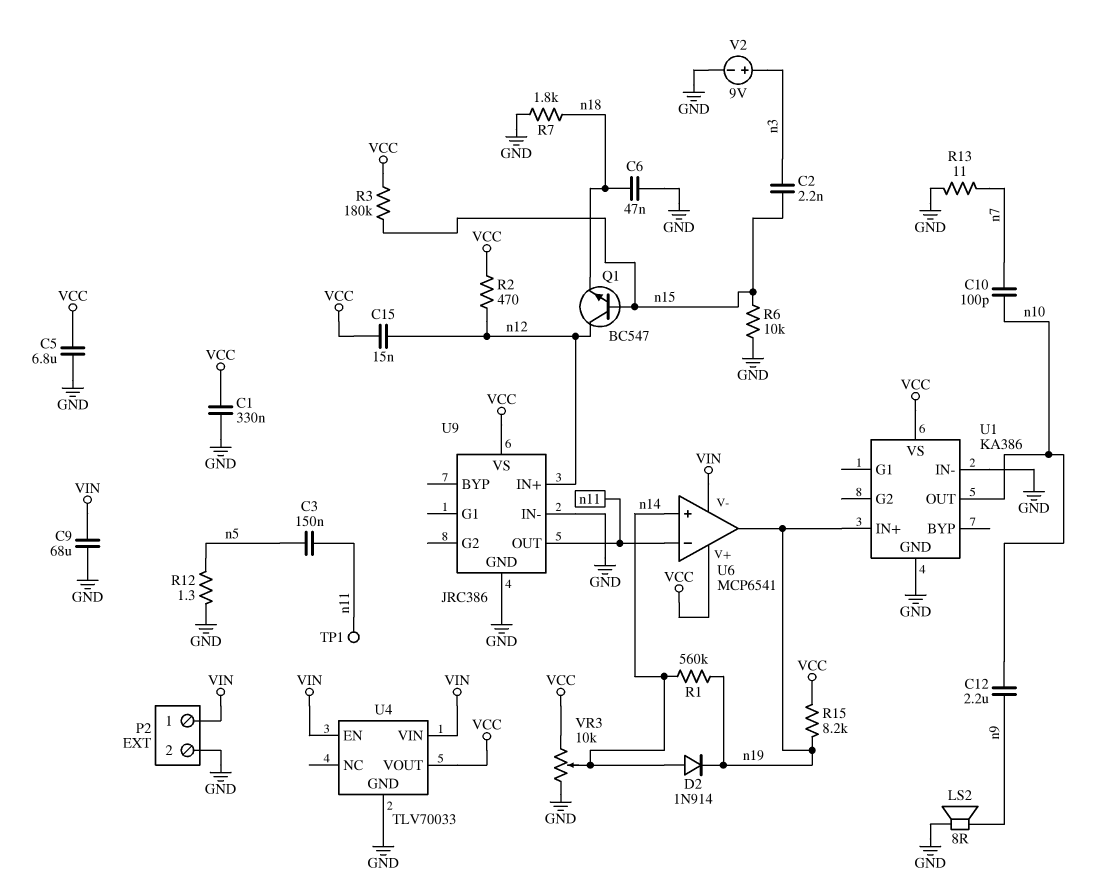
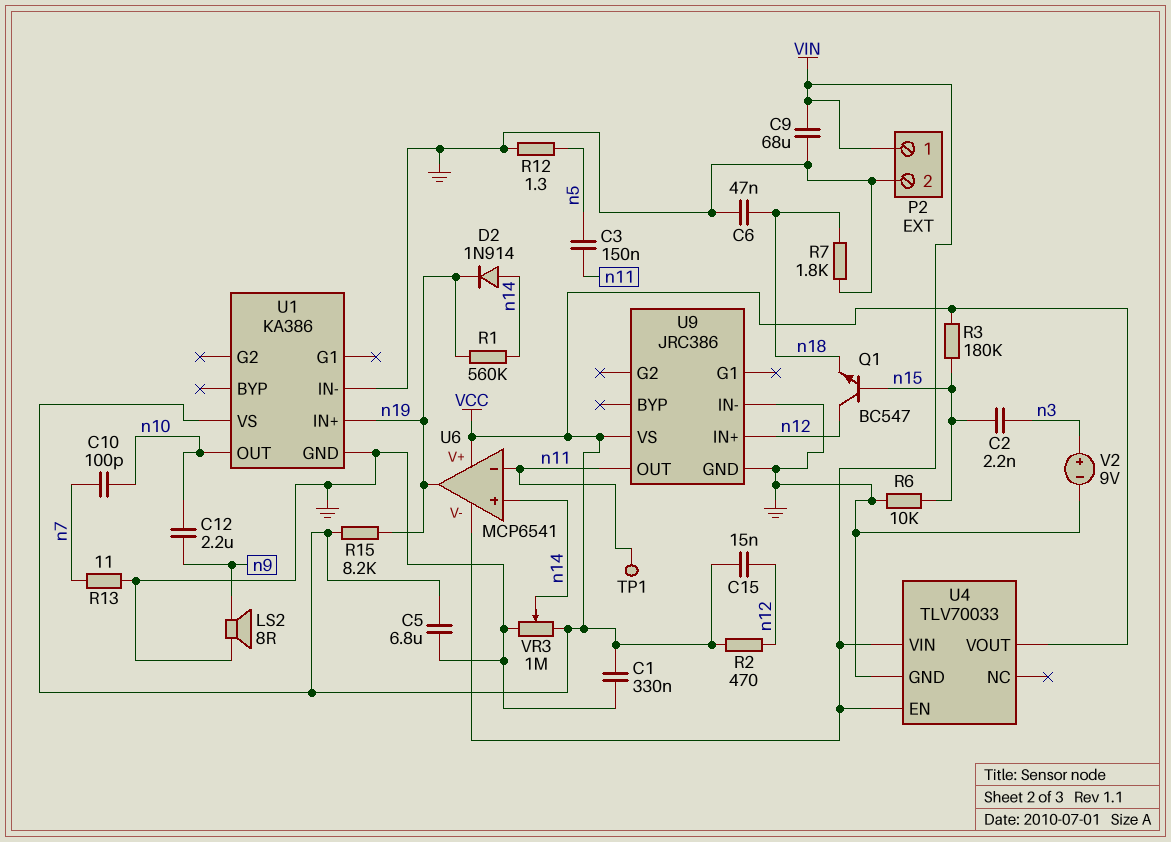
VR3: 10k (GND, VCC, wiper n14) -> 1M (GND, VCC, wiper n14)

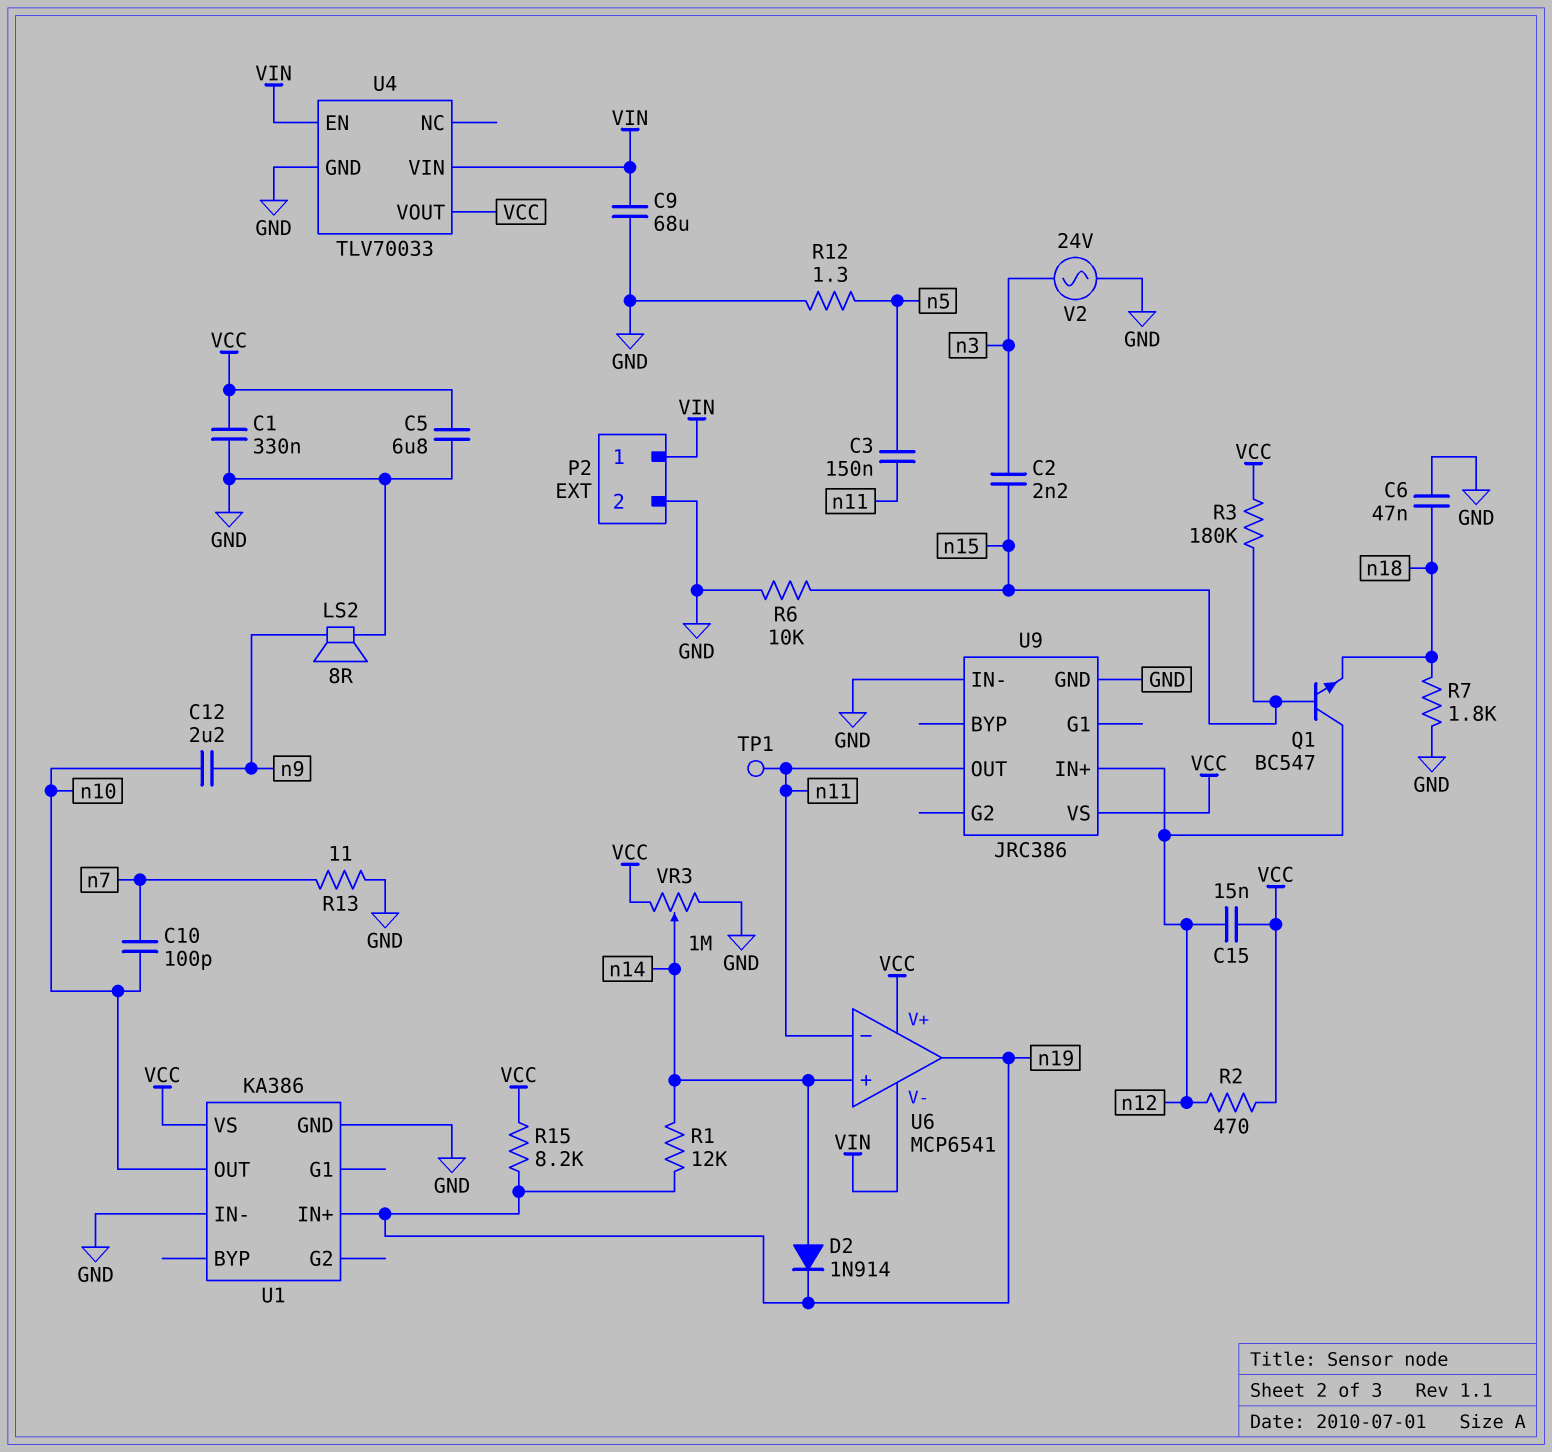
R1: 560k (n14, n19) -> 12k (n14, n19)
V2: 9V (plus n3, minus GND) -> AC 24V (GND, n3)

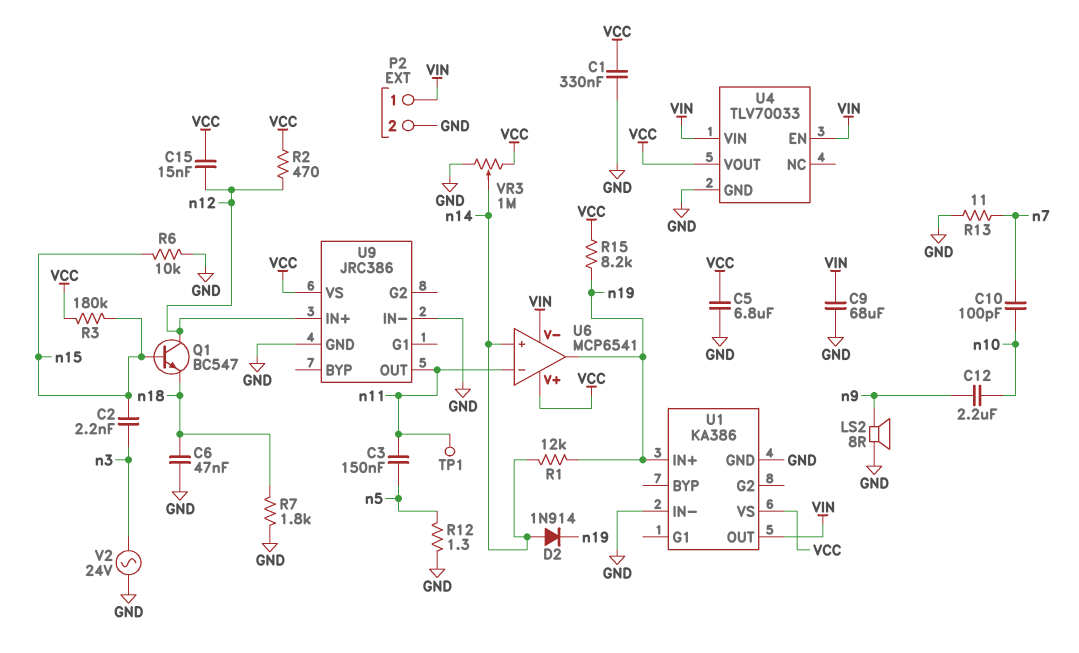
U1 pin OUT: n10 -> VIN

